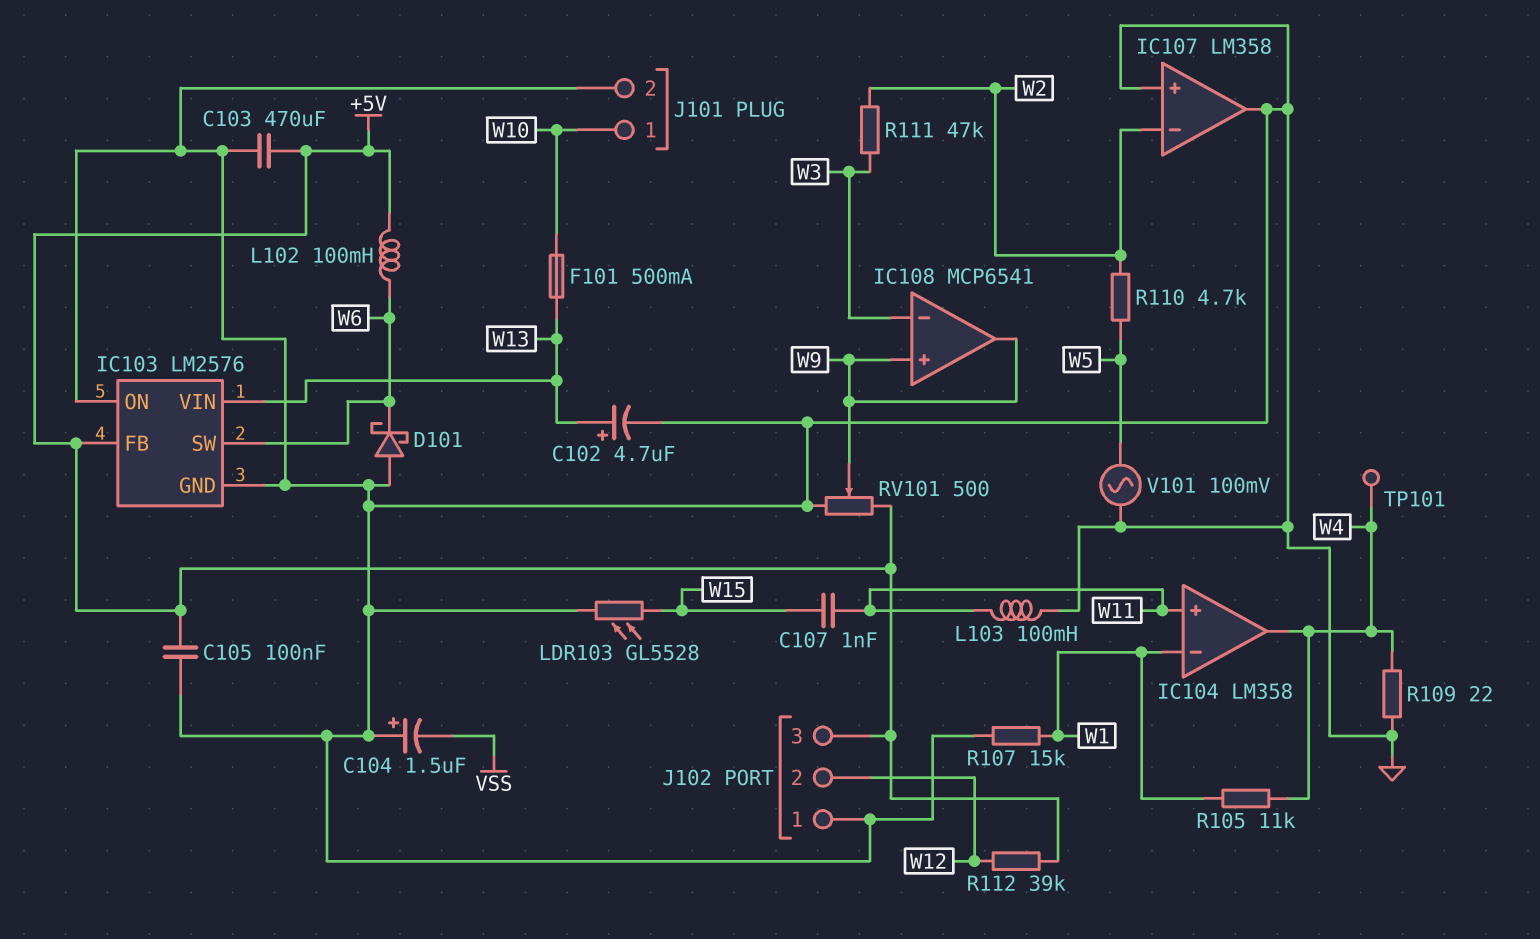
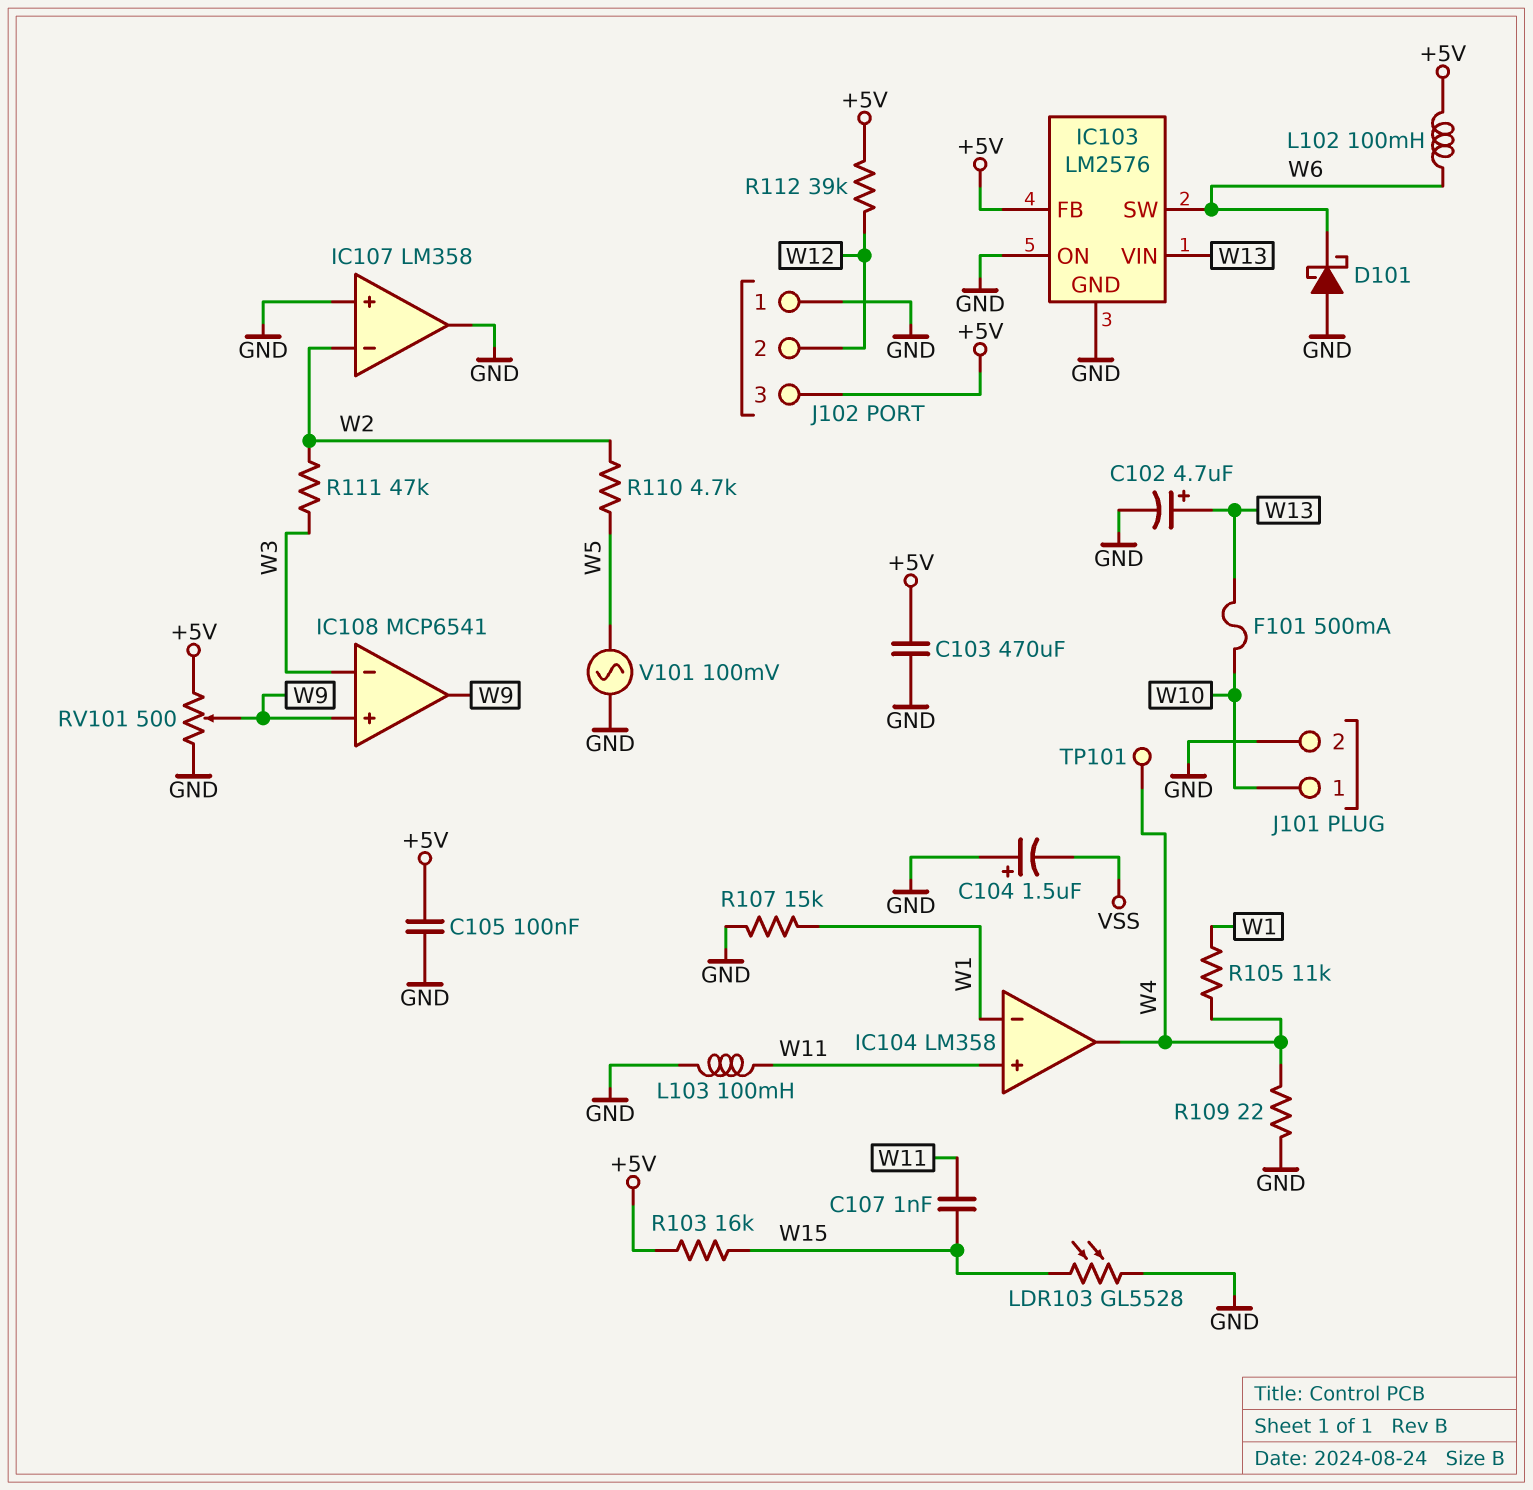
R103: none -> 16k (+5V, W15)

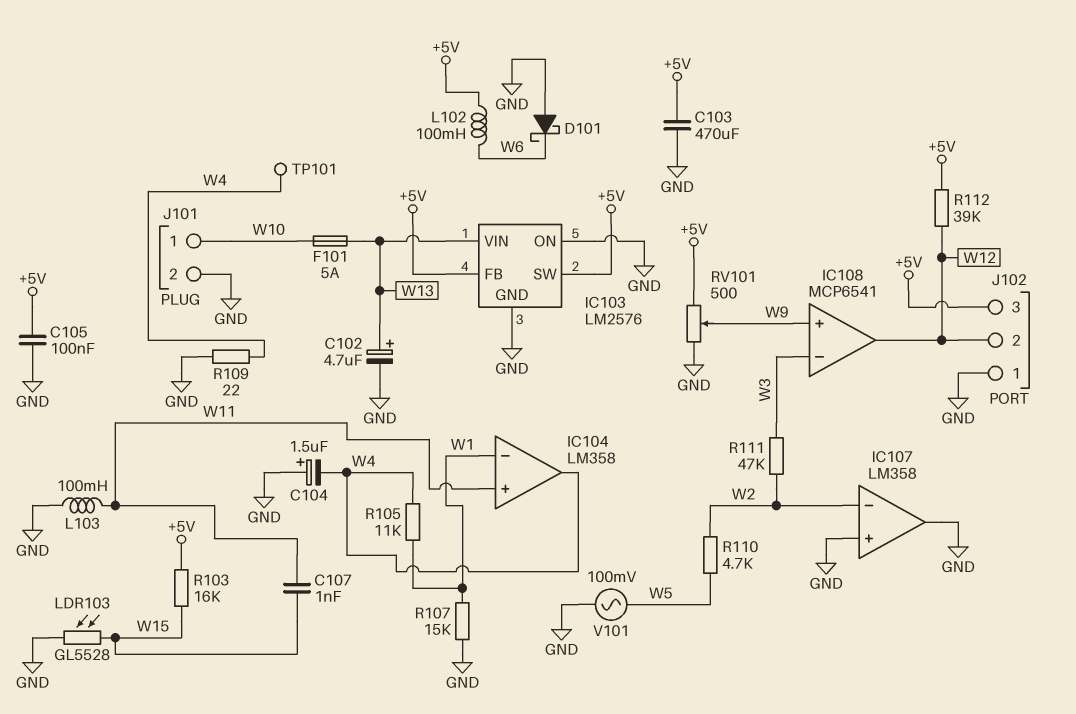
C104: 1.5uF (plus GND, minus VSS) -> 1.5uF (plus GND, minus W4)
F101: 500mA (W10, W13) -> 5A (W10, W13)
IC103 pin SW: W6 -> +5V
IC108 pin out: W9 -> W12

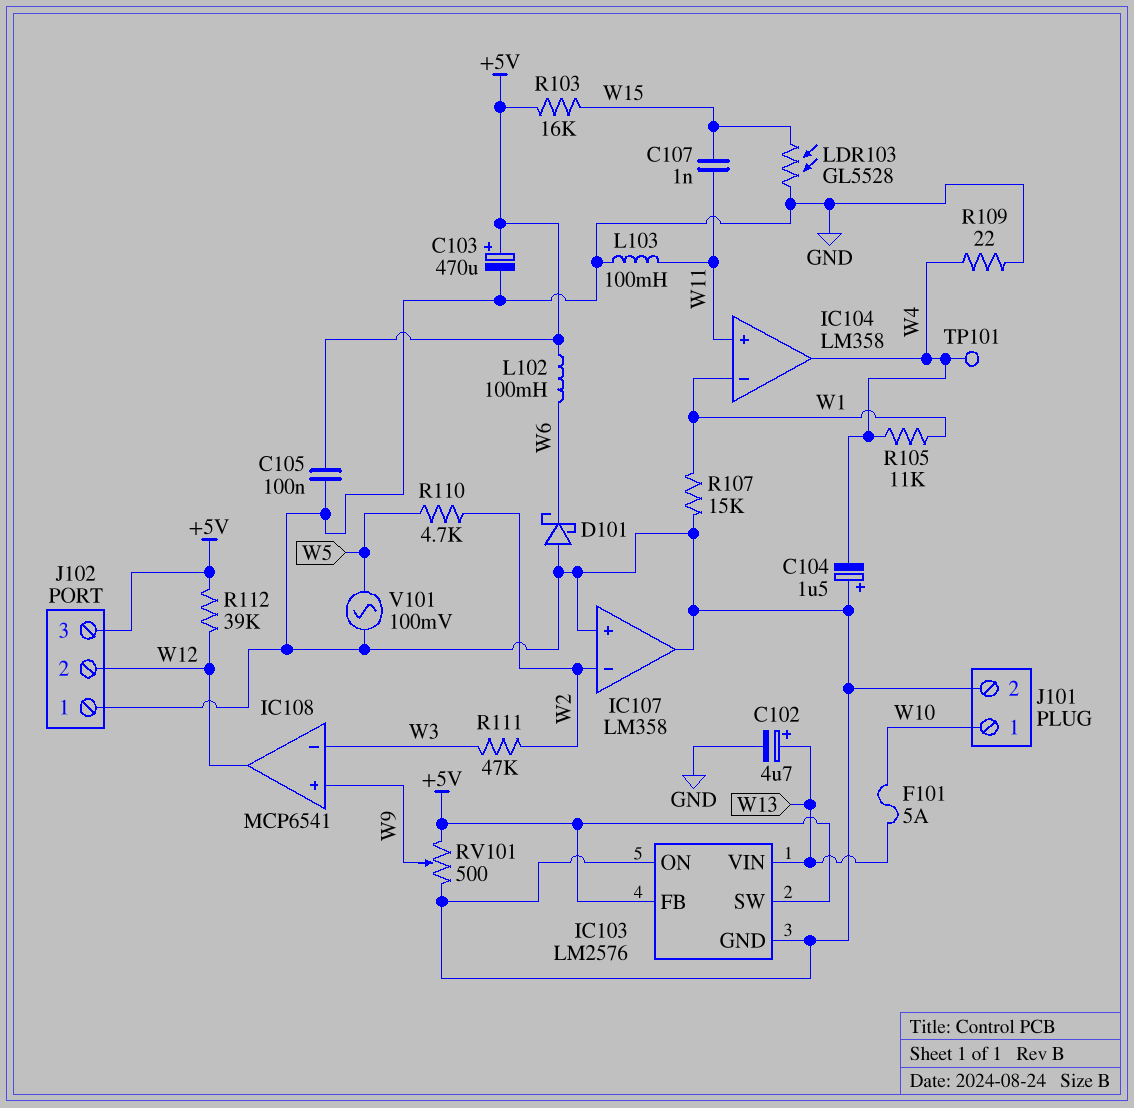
C103: 470uF (+5V, GND) -> 470uF (plus +5V, minus GND)

